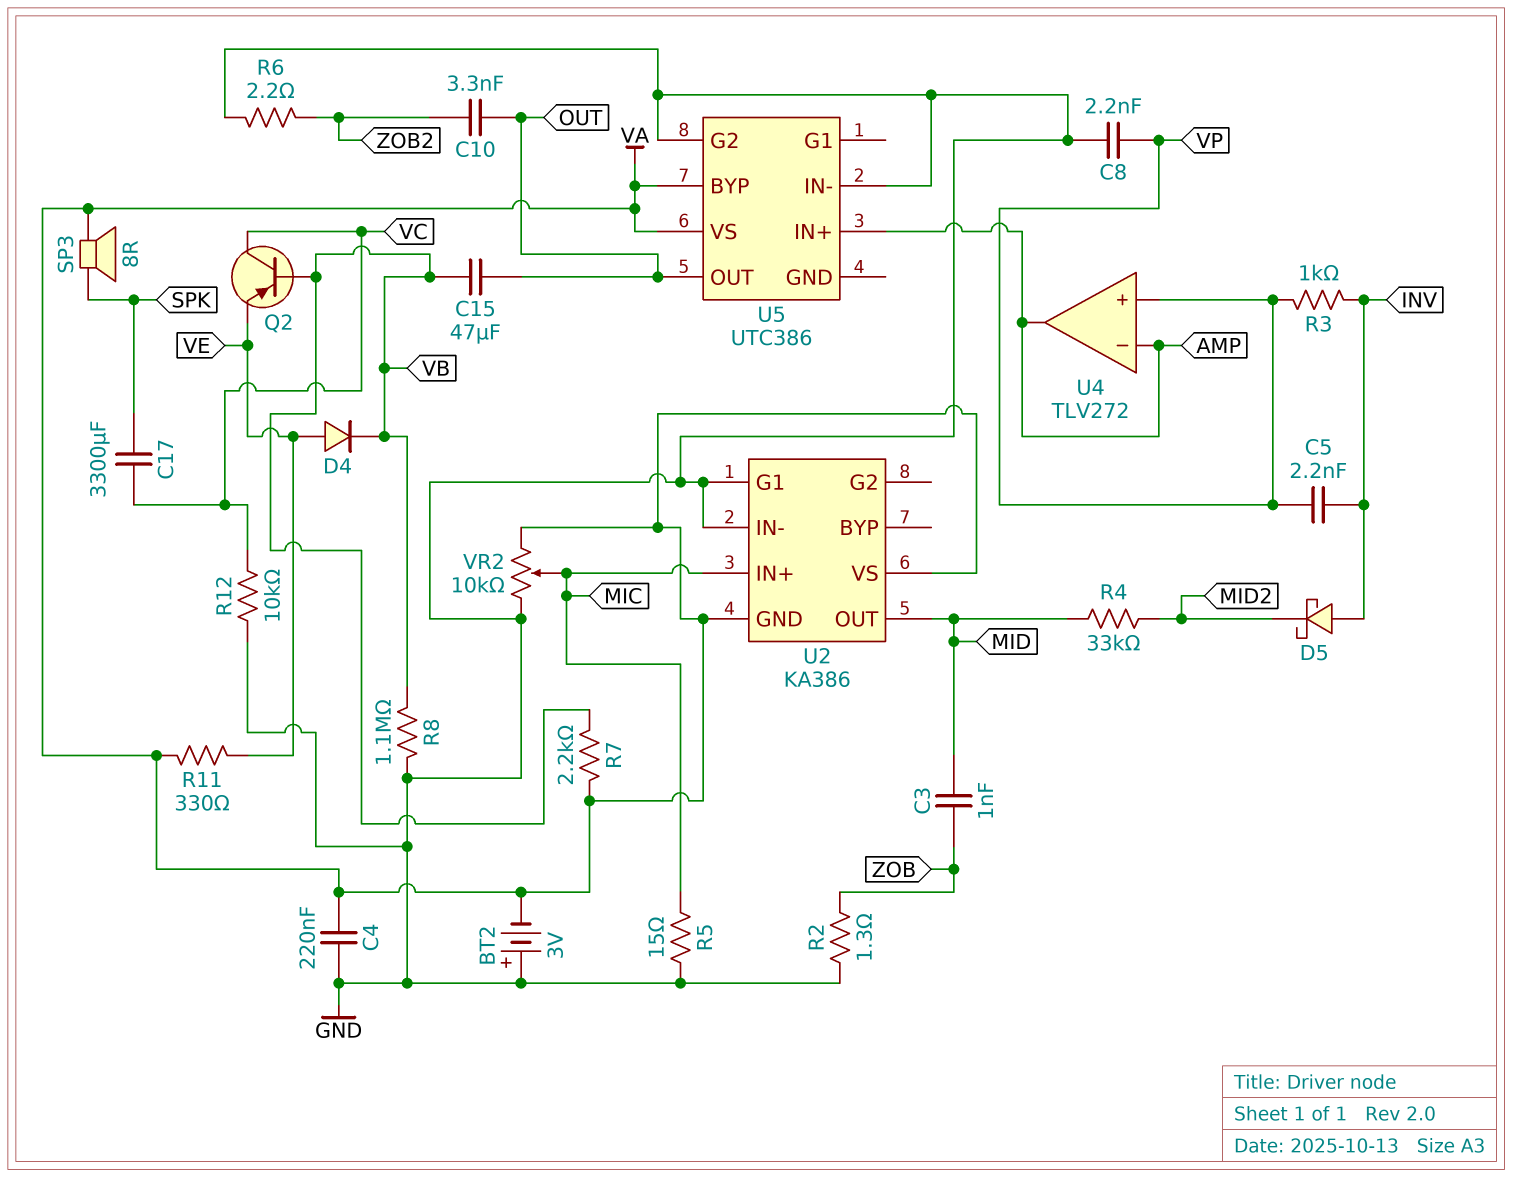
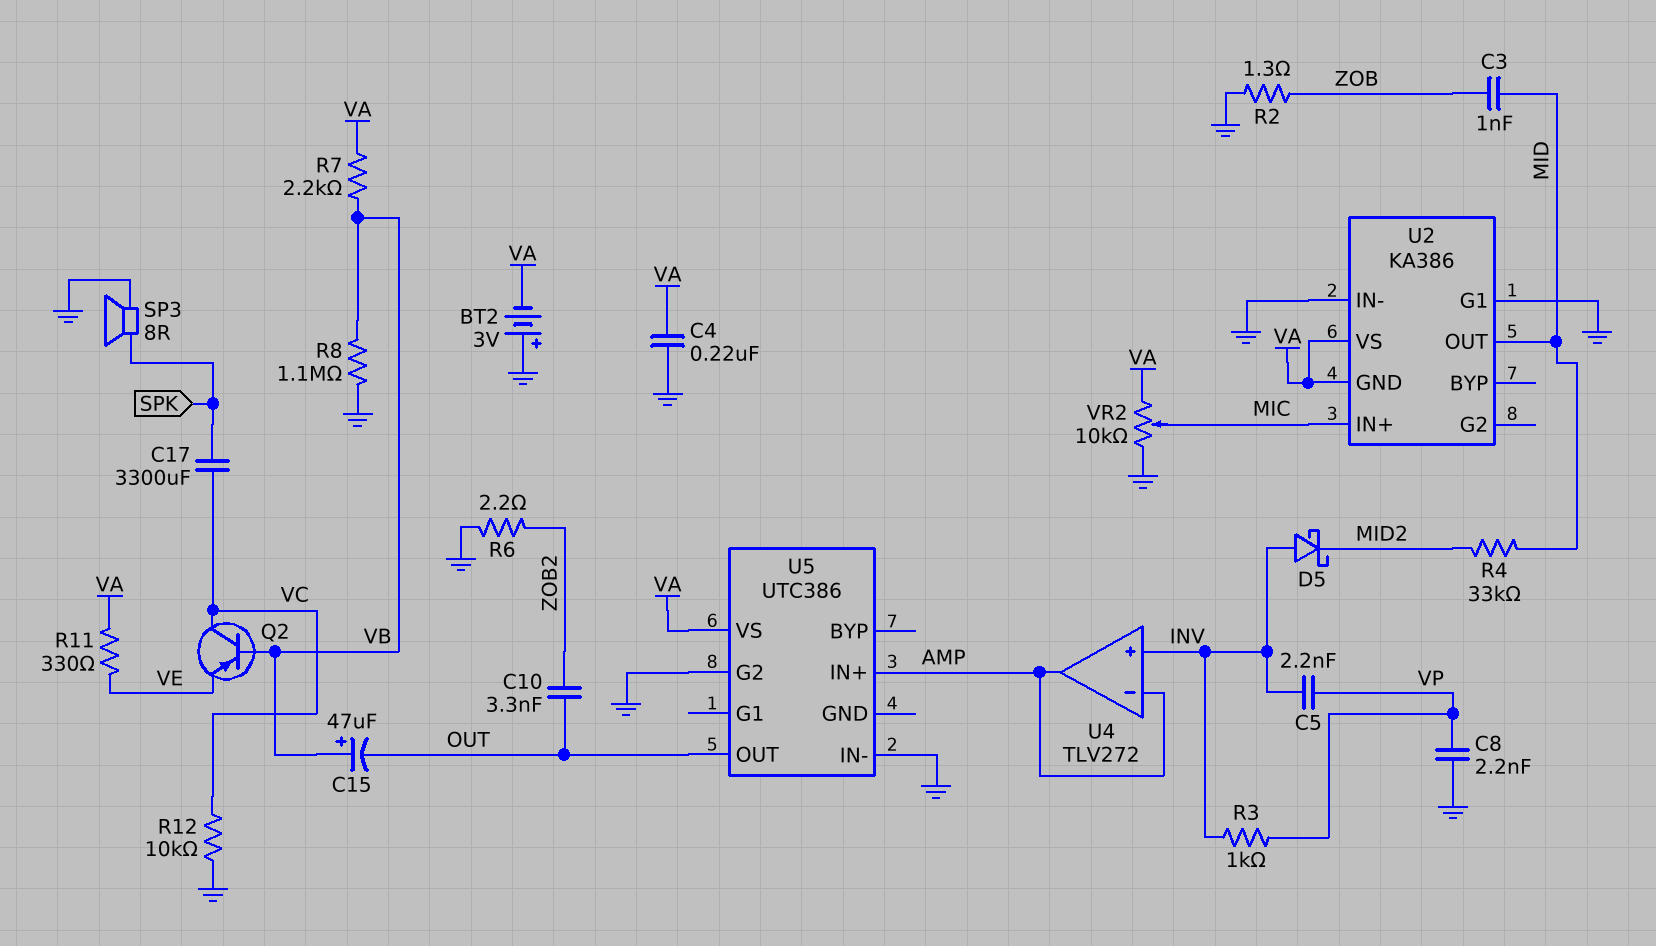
C15: 47uF (OUT, VB) -> 47uF (plus VB, minus OUT)
D4: diode (A VE, K VB) -> none
R5: 15 (GND, MIC) -> none
SP3: speaker 8R (SPK, VA) -> speaker 8R (GND, SPK)
U4 pin in+: VP -> INV
U5 pin BYP: VA -> none

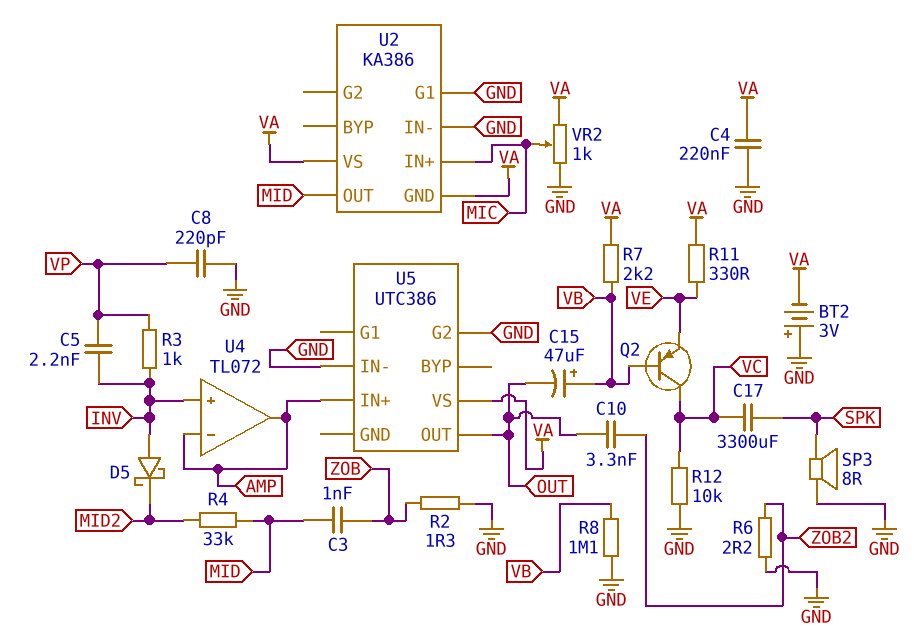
C8: 2.2nF (GND, VP) -> 220pF (GND, VP)
U4: TLV272 -> TL072
VR2: 10k (GND, VA, wiper MIC) -> 1k (GND, VA, wiper MIC)

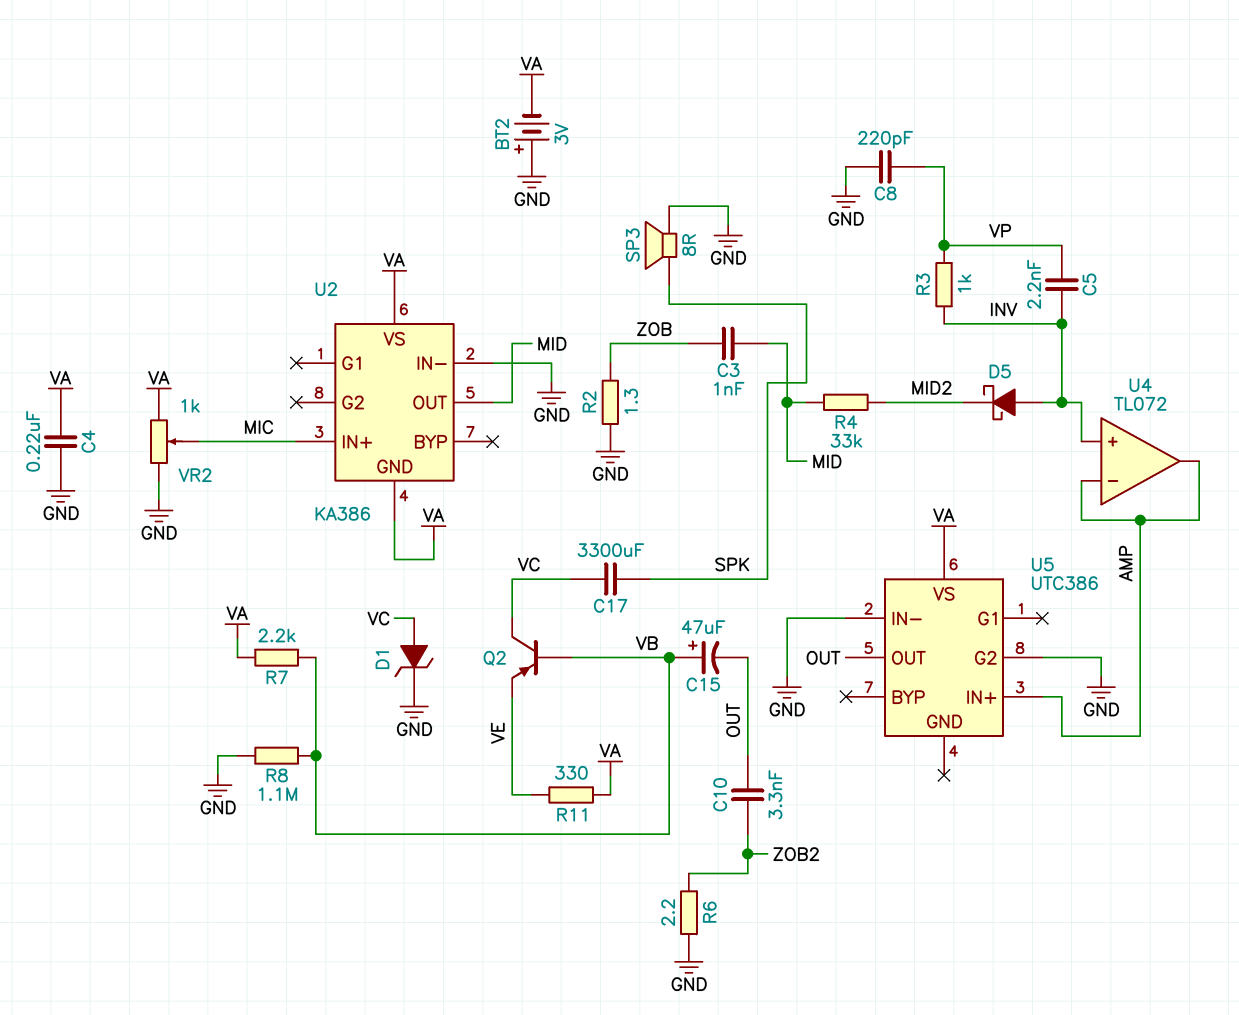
D1: none -> zener (A VC, K GND)
R12: 10k (GND, VC) -> none
U2 pin G1: GND -> none

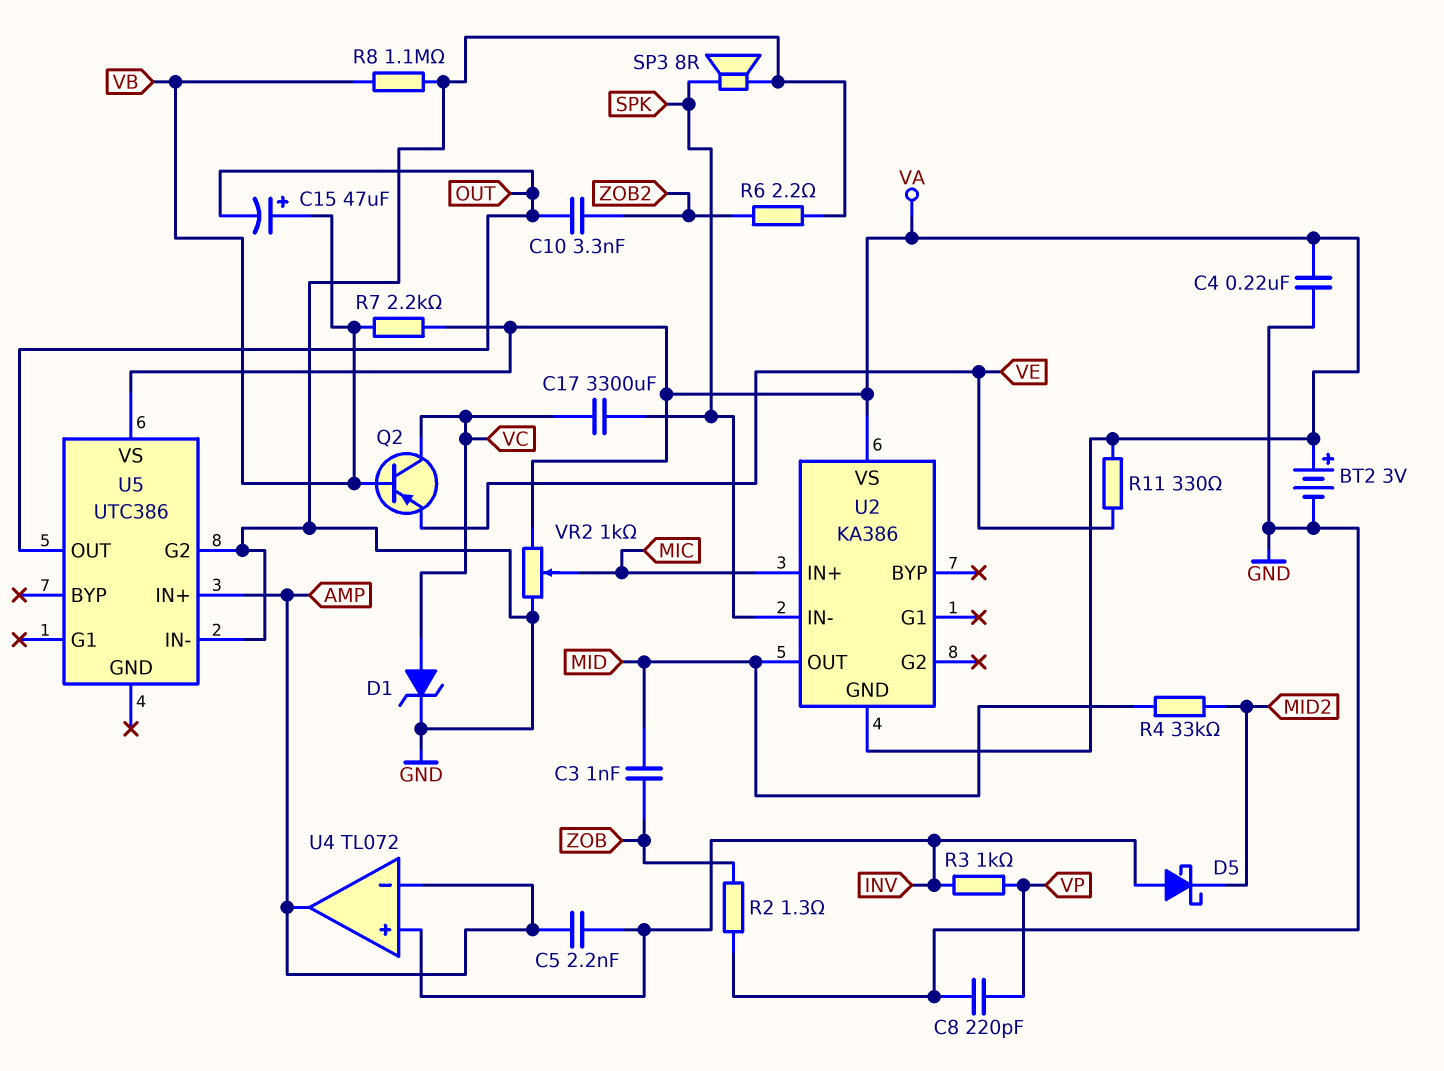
BT2: 3V (plus GND, minus VA) -> 3V (plus VA, minus GND)
C5: 2.2nF (INV, VP) -> 2.2nF (AMP, INV)
U2 pin IN-: GND -> SPK

